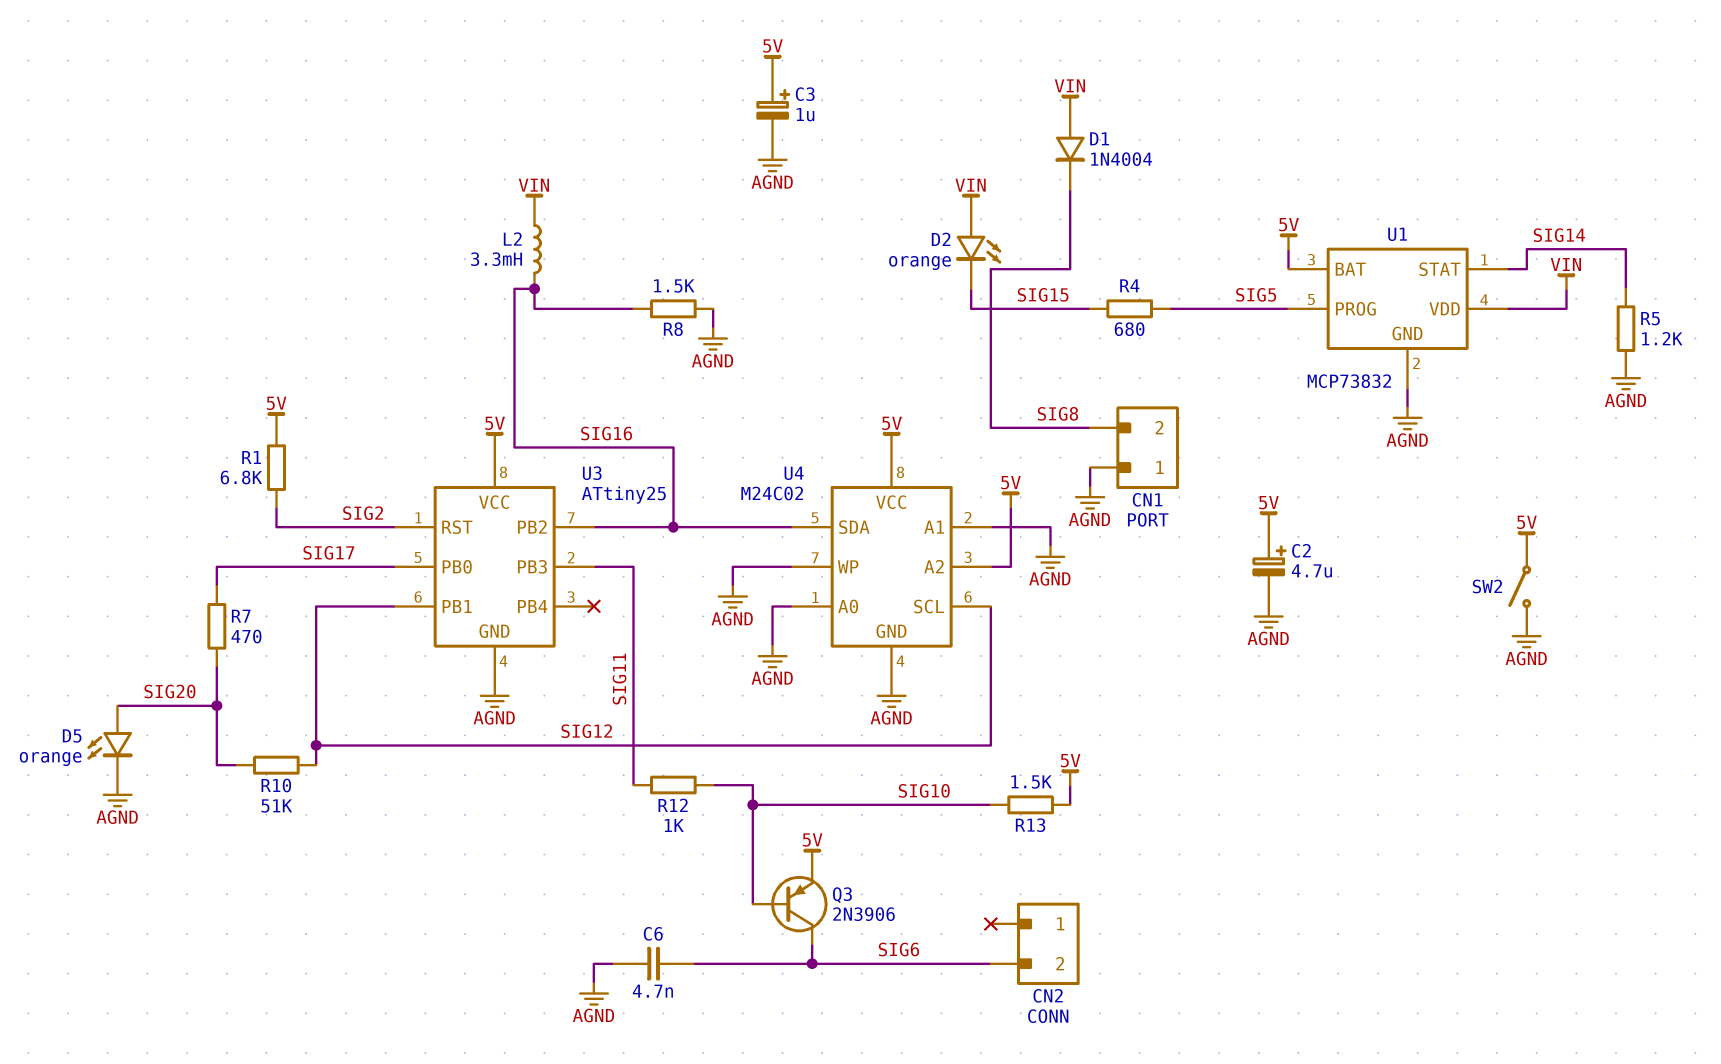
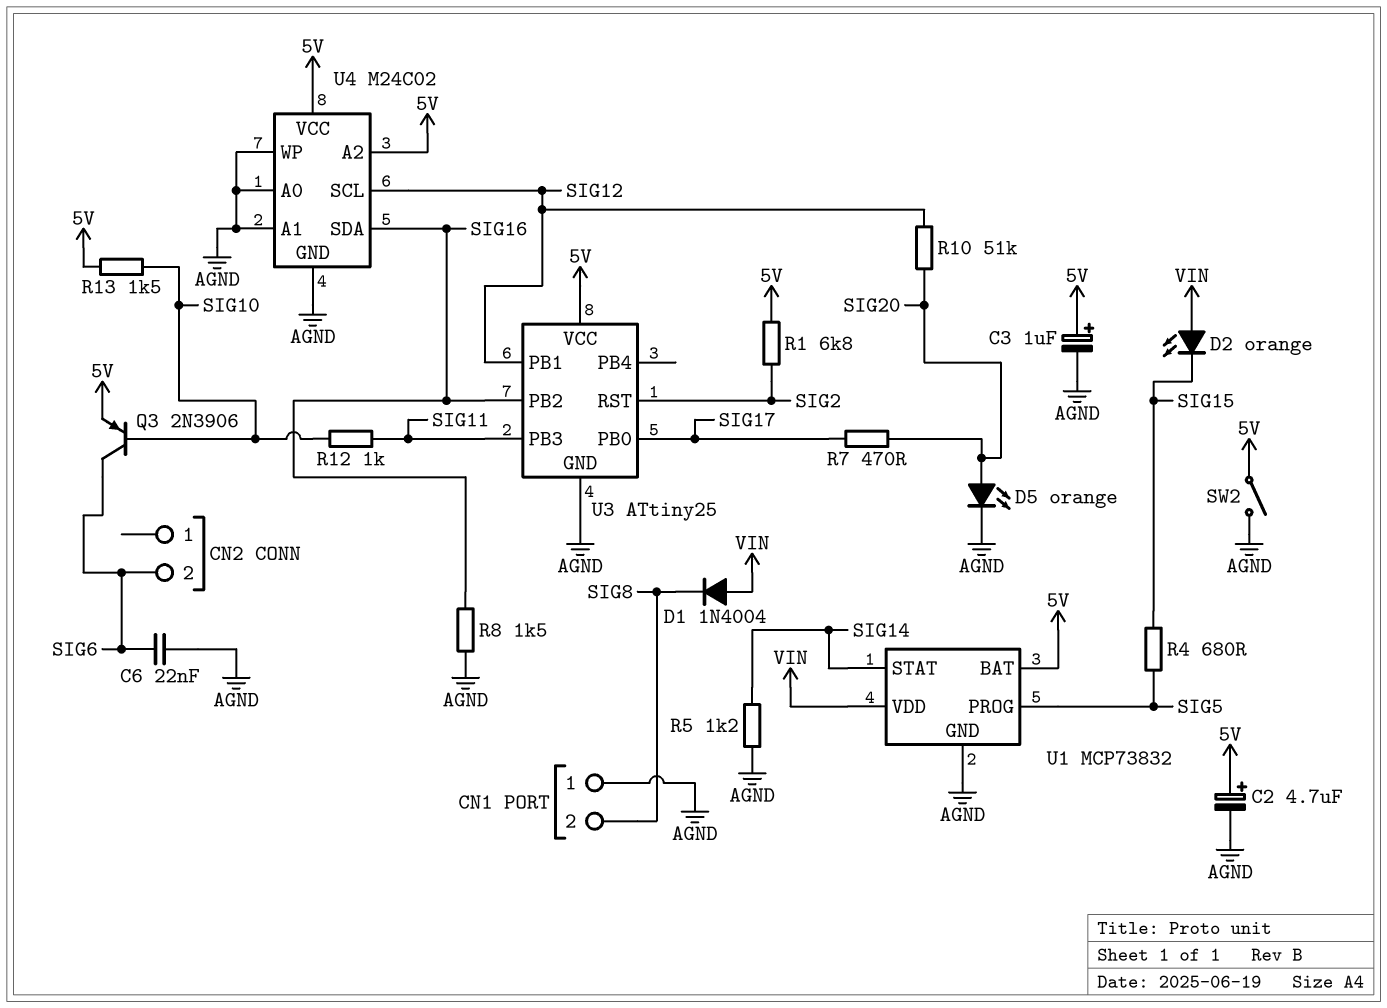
C6: 4.7nF (AGND, SIG6) -> 22nF (AGND, SIG6)
L2: 3.3mH (SIG16, VIN) -> none

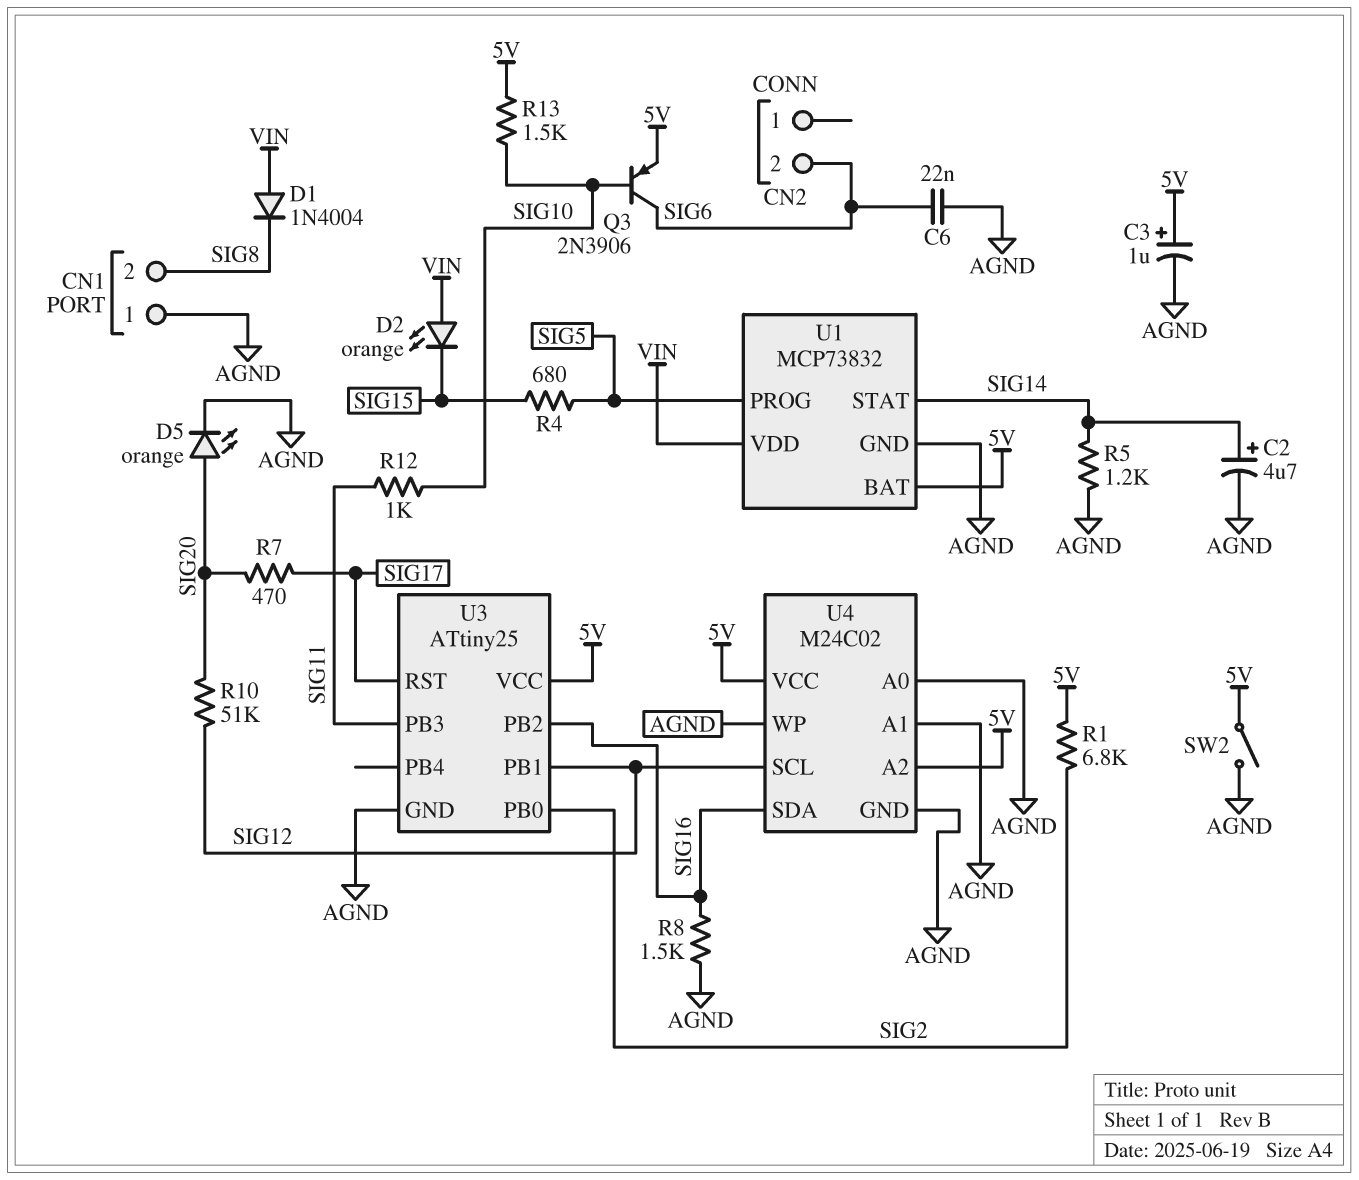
C2: 4.7uF (plus 5V, minus AGND) -> 4.7uF (plus SIG14, minus AGND)
U3 pin PB0: SIG17 -> SIG2
U3 pin RST: SIG2 -> SIG17

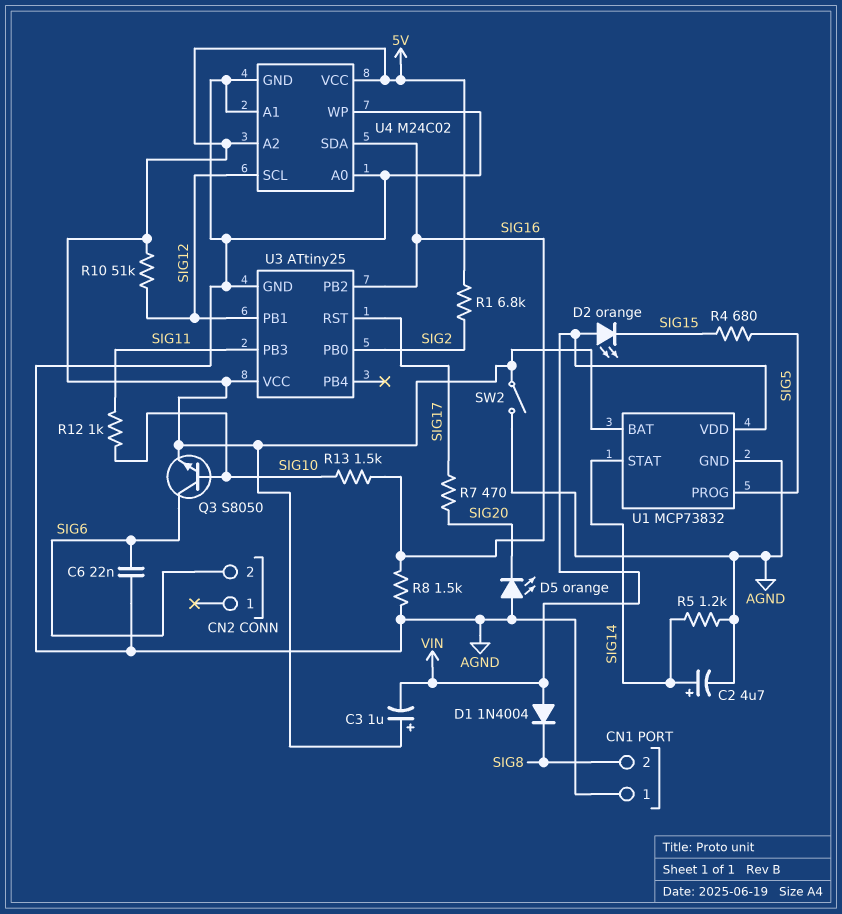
C3: 1uF (plus 5V, minus AGND) -> 1uF (plus 5V, minus VIN)
D5: LED orange (A SIG20, K AGND) -> LED orange (A AGND, K SIG20)
Q3: PNP 2N3906 (B SIG10, C SIG6, E 5V) -> NPN S8050 (B SIG10, C SIG6, E 5V)
R10: 51k (SIG12, SIG20) -> 51k (5V, SIG12)
R13: 1.5k (5V, SIG10) -> 1.5k (SIG10, SIG16)

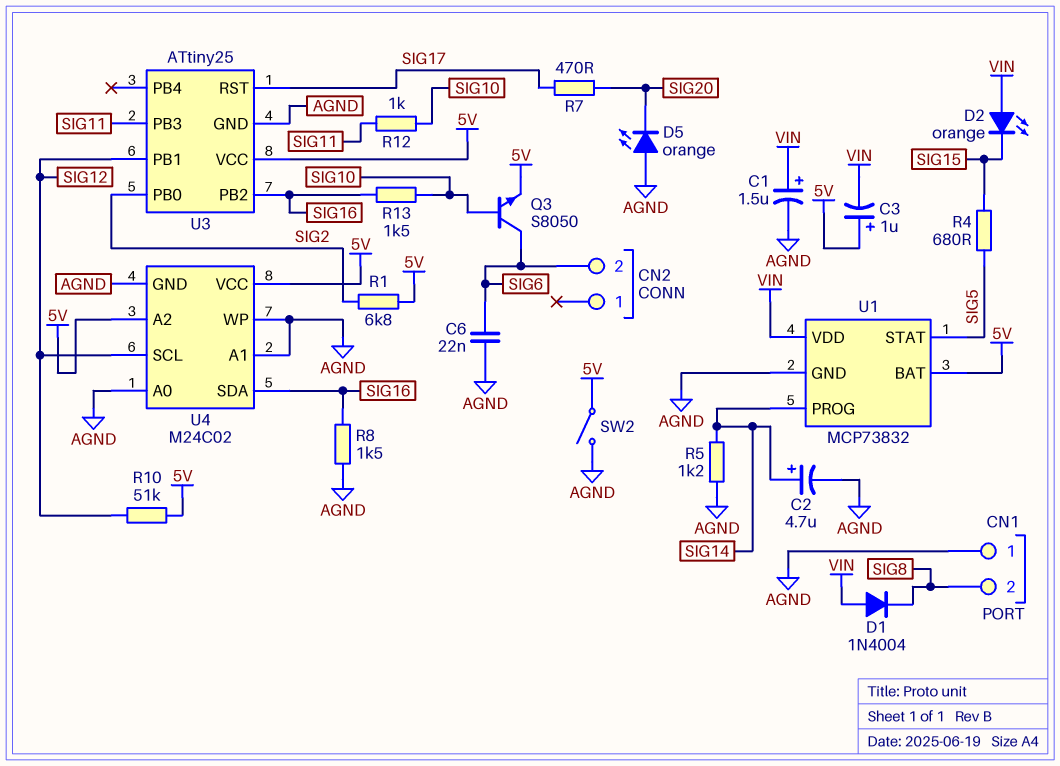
C1: none -> 1.5uF (plus VIN, minus AGND)
U1 pin PROG: SIG5 -> SIG14
U1 pin STAT: SIG14 -> SIG5

